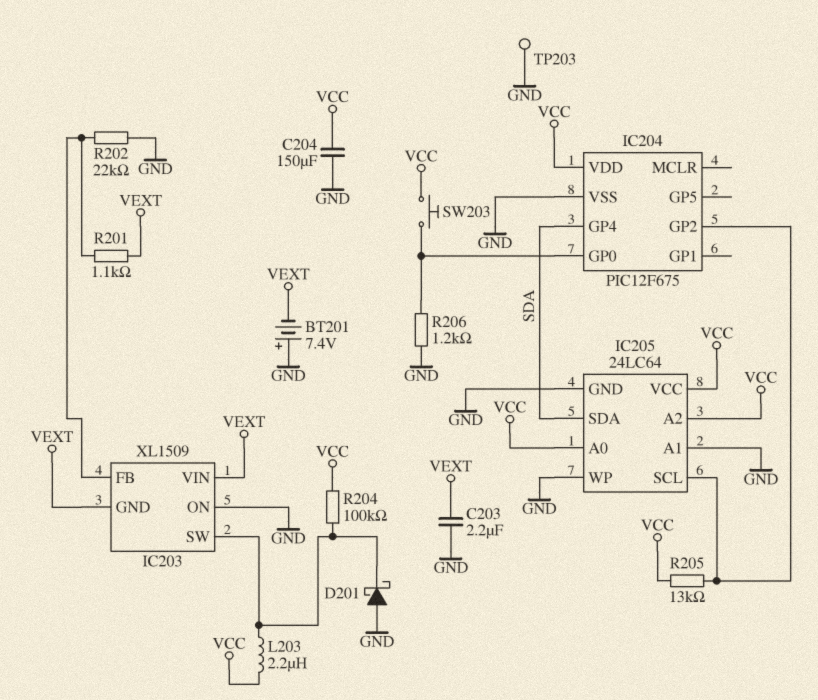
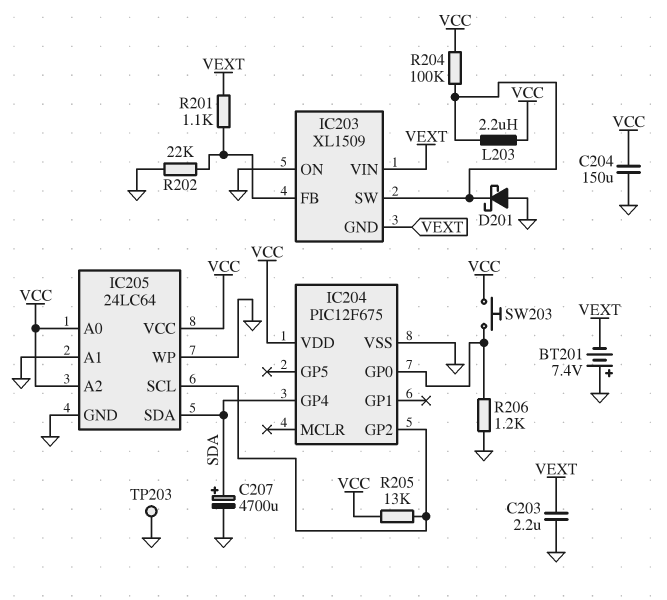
C207: none -> 4700uF (plus SDA, minus GND)

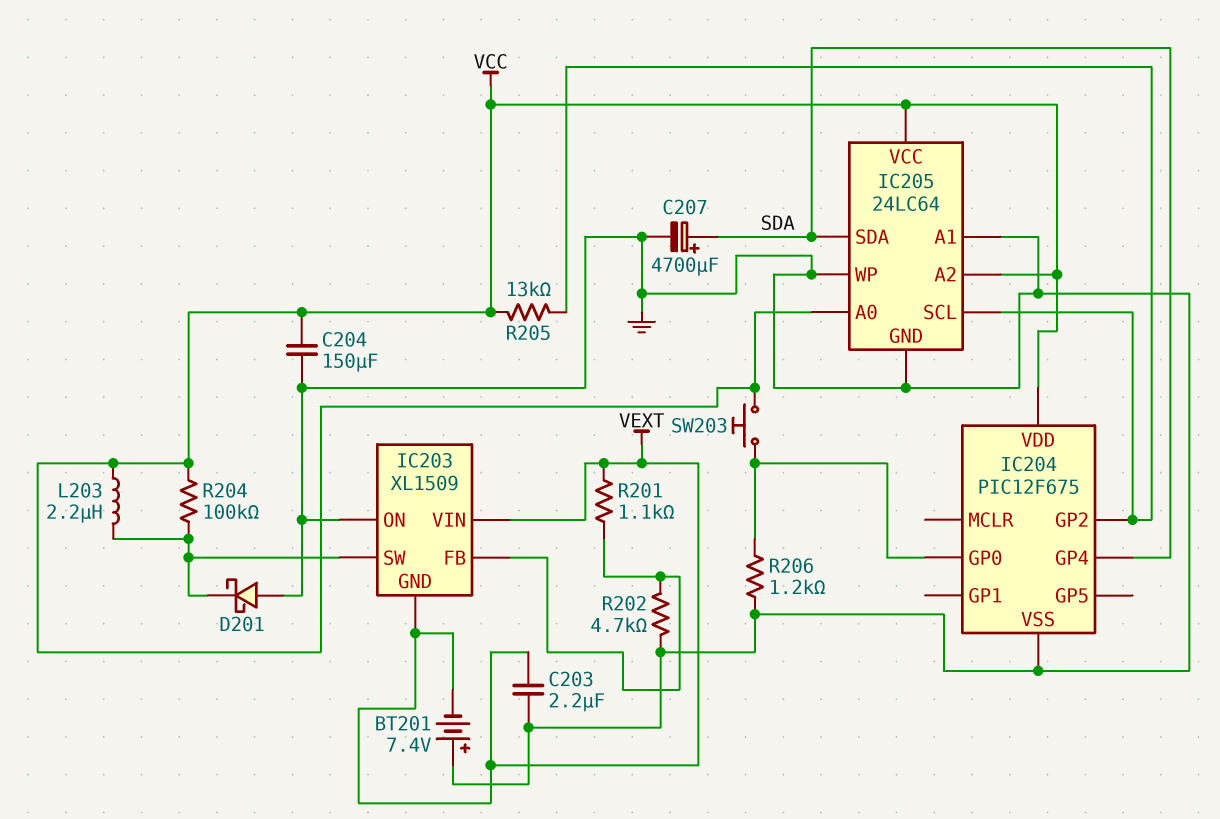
R202: 22k (GND, IC203/FB) -> 4.7k (GND, IC203/FB)
TP203: test point (GND) -> none

